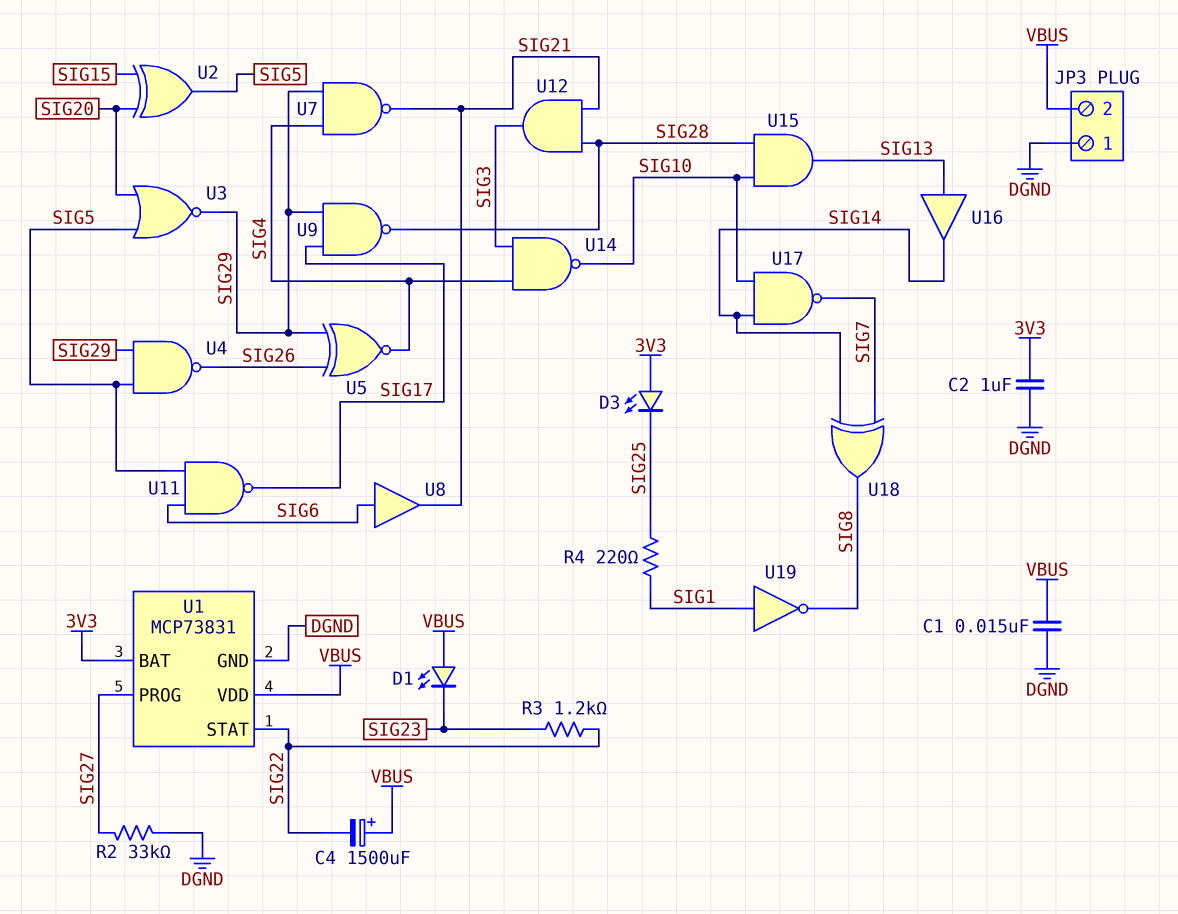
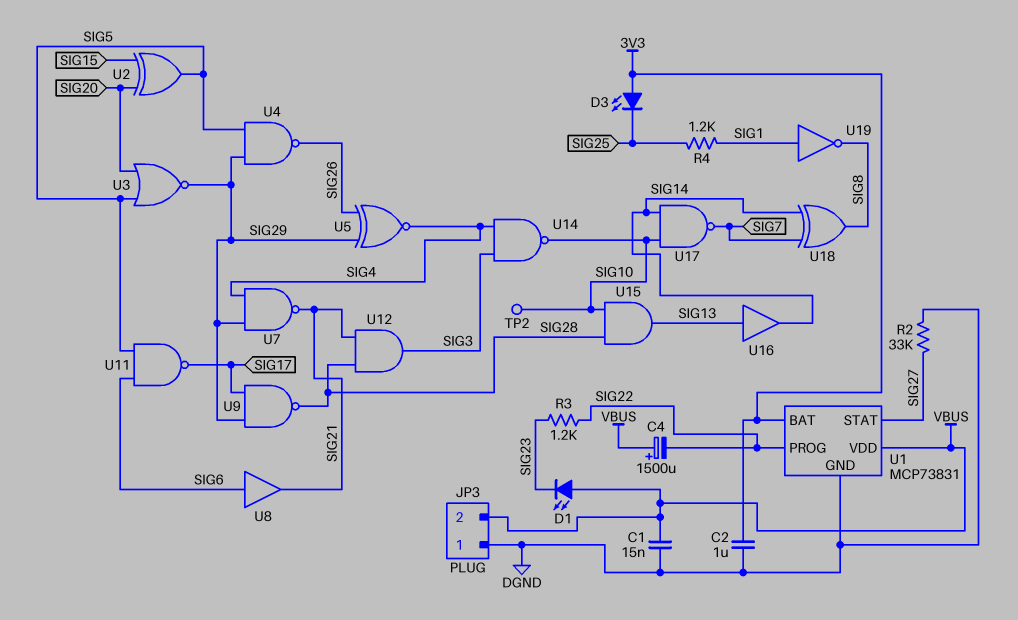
R4: 220 (SIG1, SIG25) -> 1.2k (SIG1, SIG25)
TP2: none -> test point (SIG10)
U1 pin PROG: SIG27 -> SIG22
U1 pin STAT: SIG22 -> SIG27

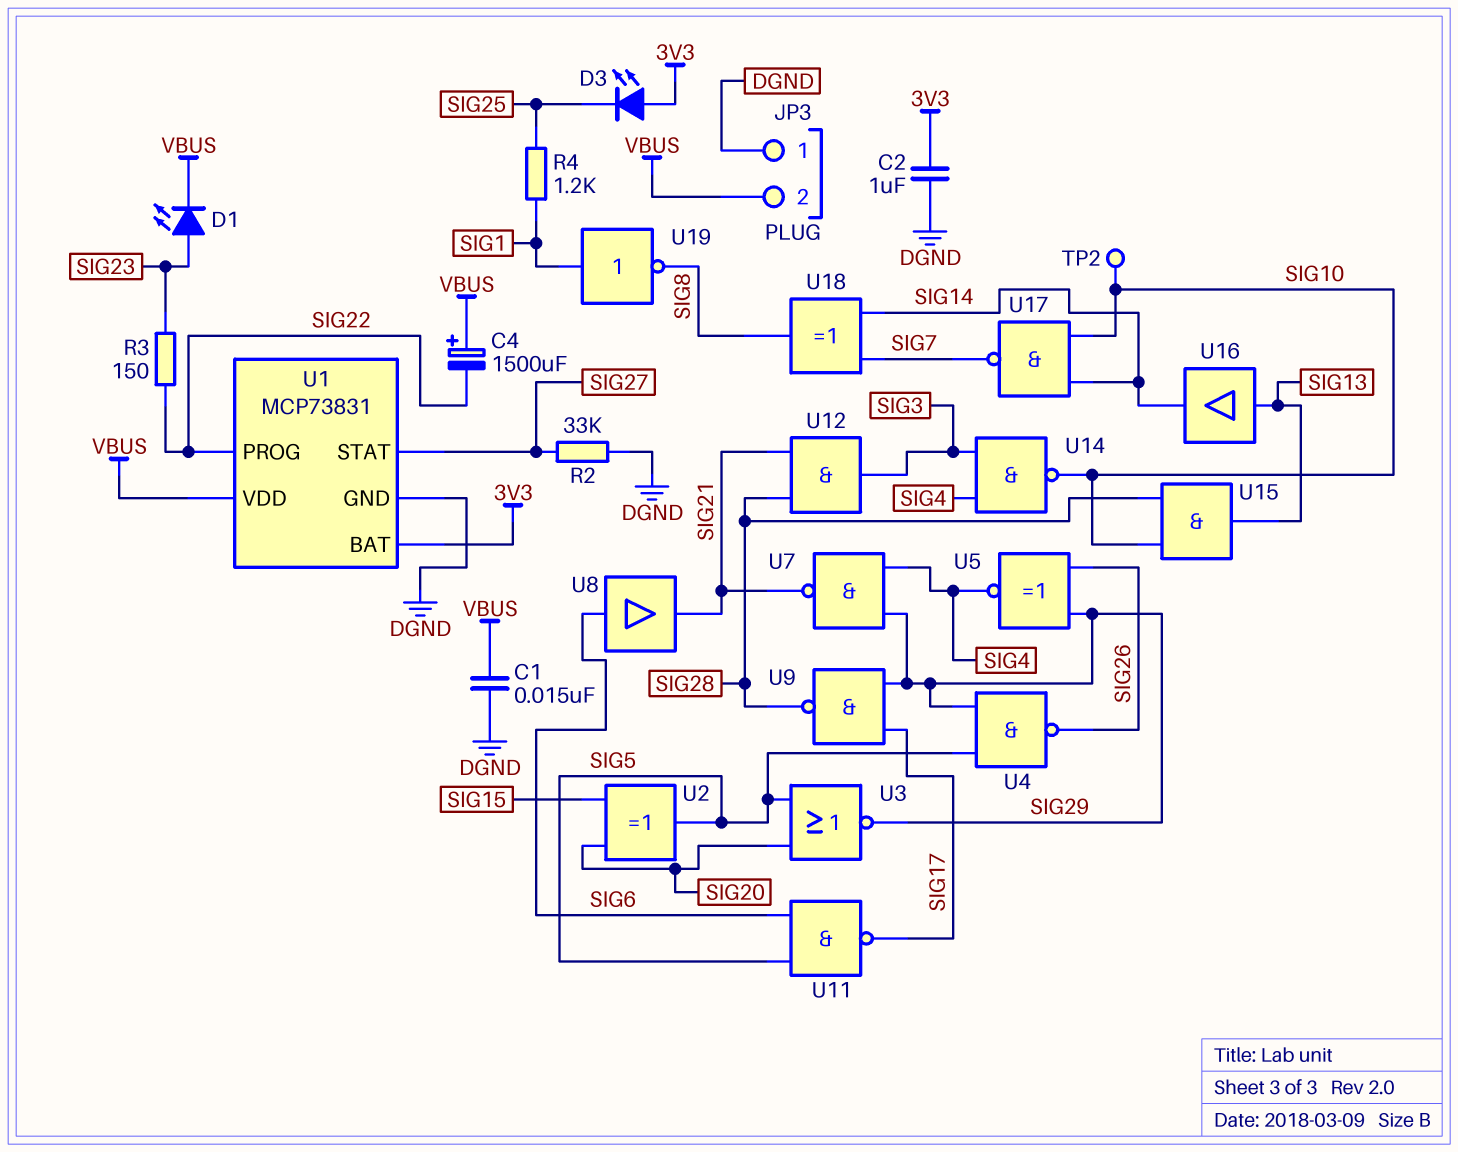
D1: LED (A VBUS, K SIG23) -> LED (A SIG23, K VBUS)
R3: 1.2k (SIG22, SIG23) -> 150 (SIG22, SIG23)

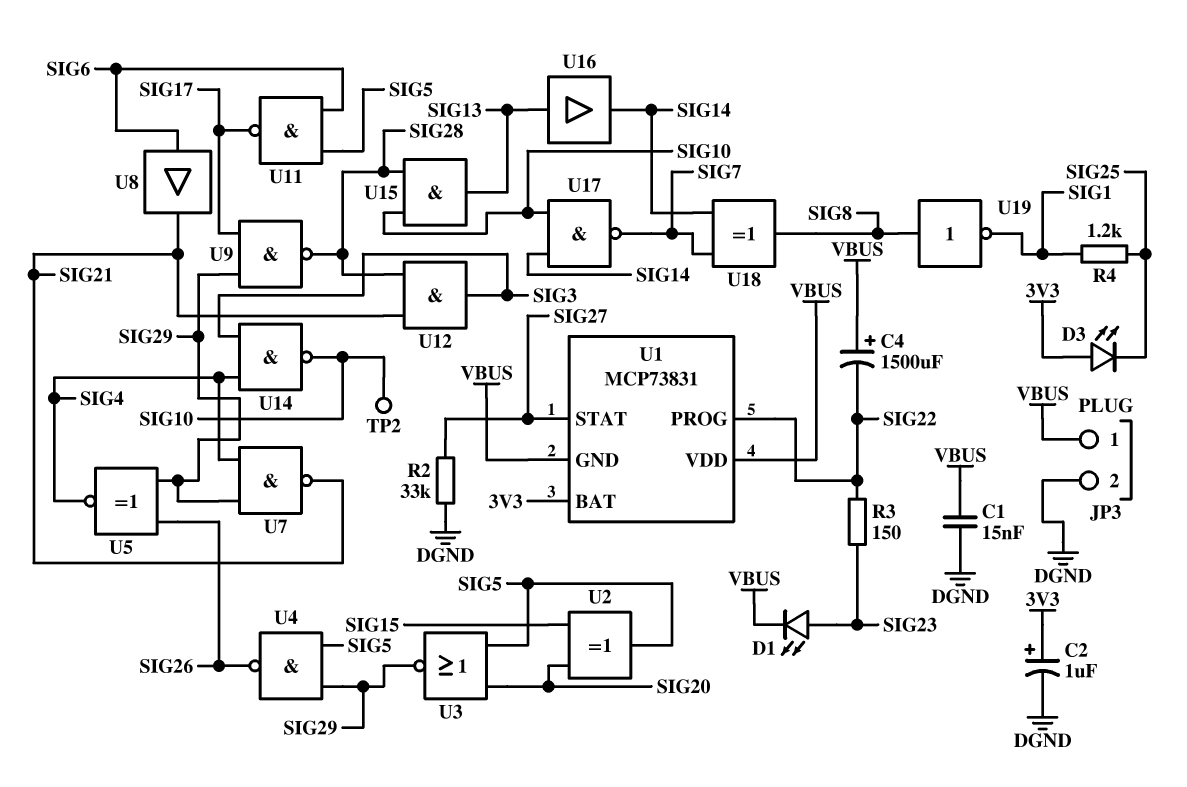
C2: 1uF (3V3, DGND) -> 1uF (plus 3V3, minus DGND)
JP3 pin 1: DGND -> VBUS
JP3 pin 2: VBUS -> DGND
U1 pin GND: DGND -> VBUS
U19: NOT (in SIG1, out SIG8) -> NOT (in SIG8, out SIG1)

